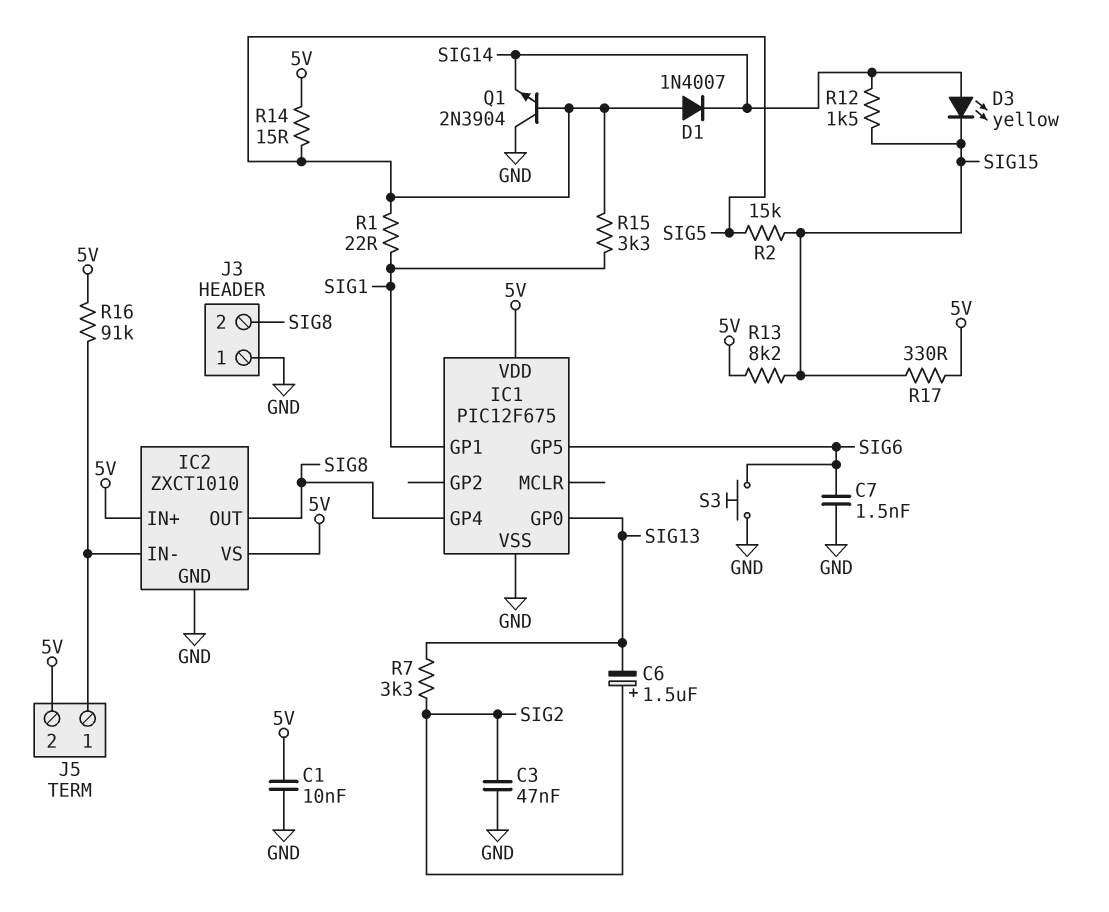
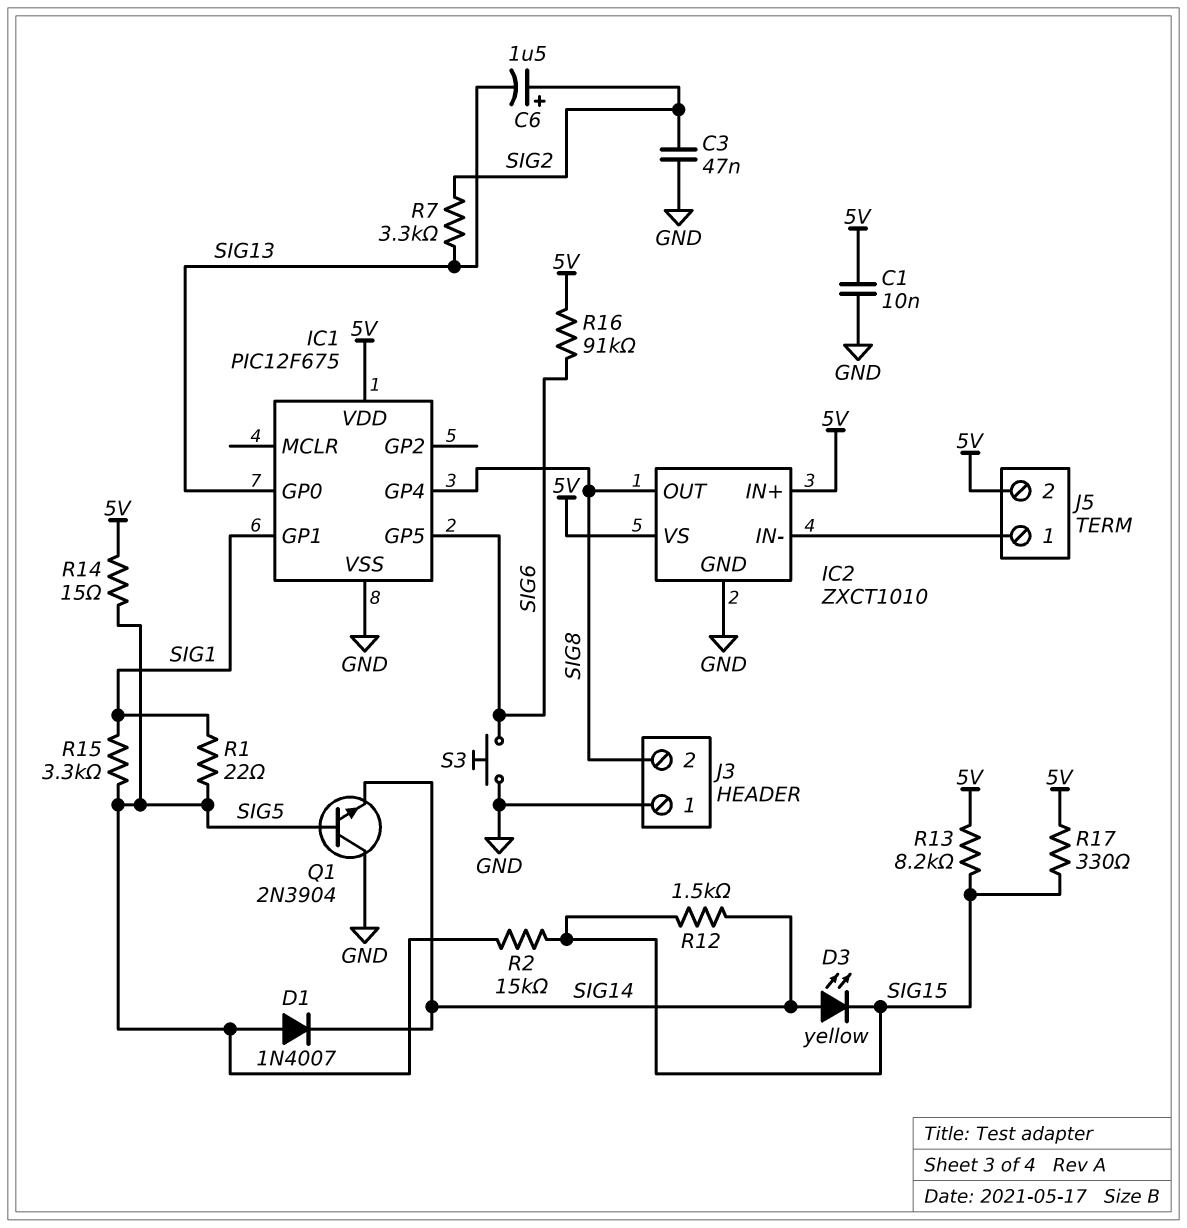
C7: 1.5nF (GND, SIG6) -> none
R16: 91k (5V, IC2/IN-) -> 91k (5V, SIG6)

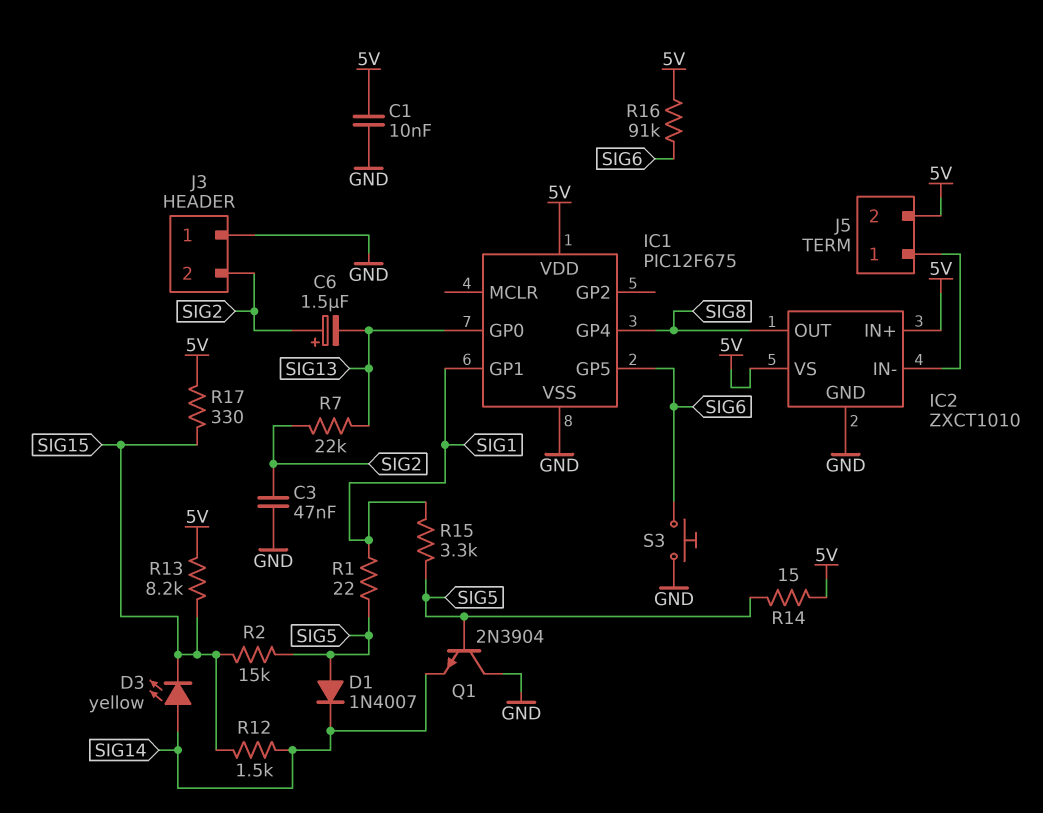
J3 pin 2: SIG8 -> SIG2
R7: 3.3k (SIG2, SIG13) -> 22k (SIG2, SIG13)

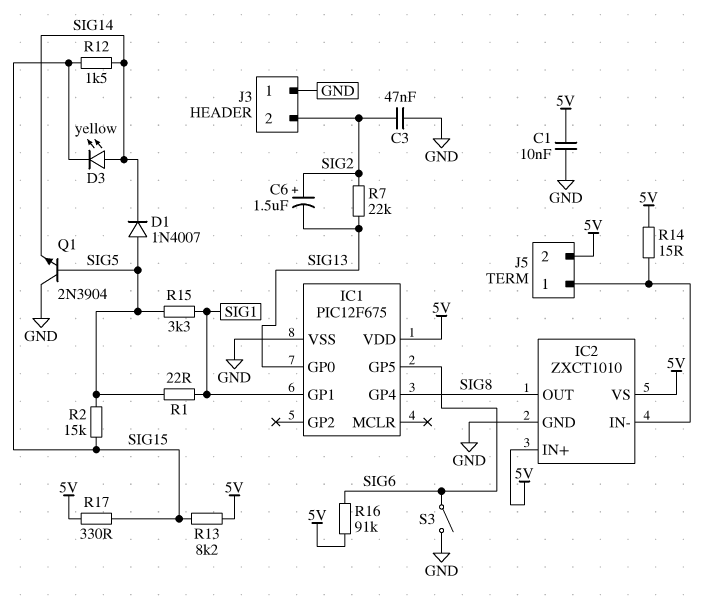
R14: 15 (5V, SIG5) -> 15 (5V, IC2/IN-)
S3: button (GND, SIG6) -> switch (GND, SIG6)

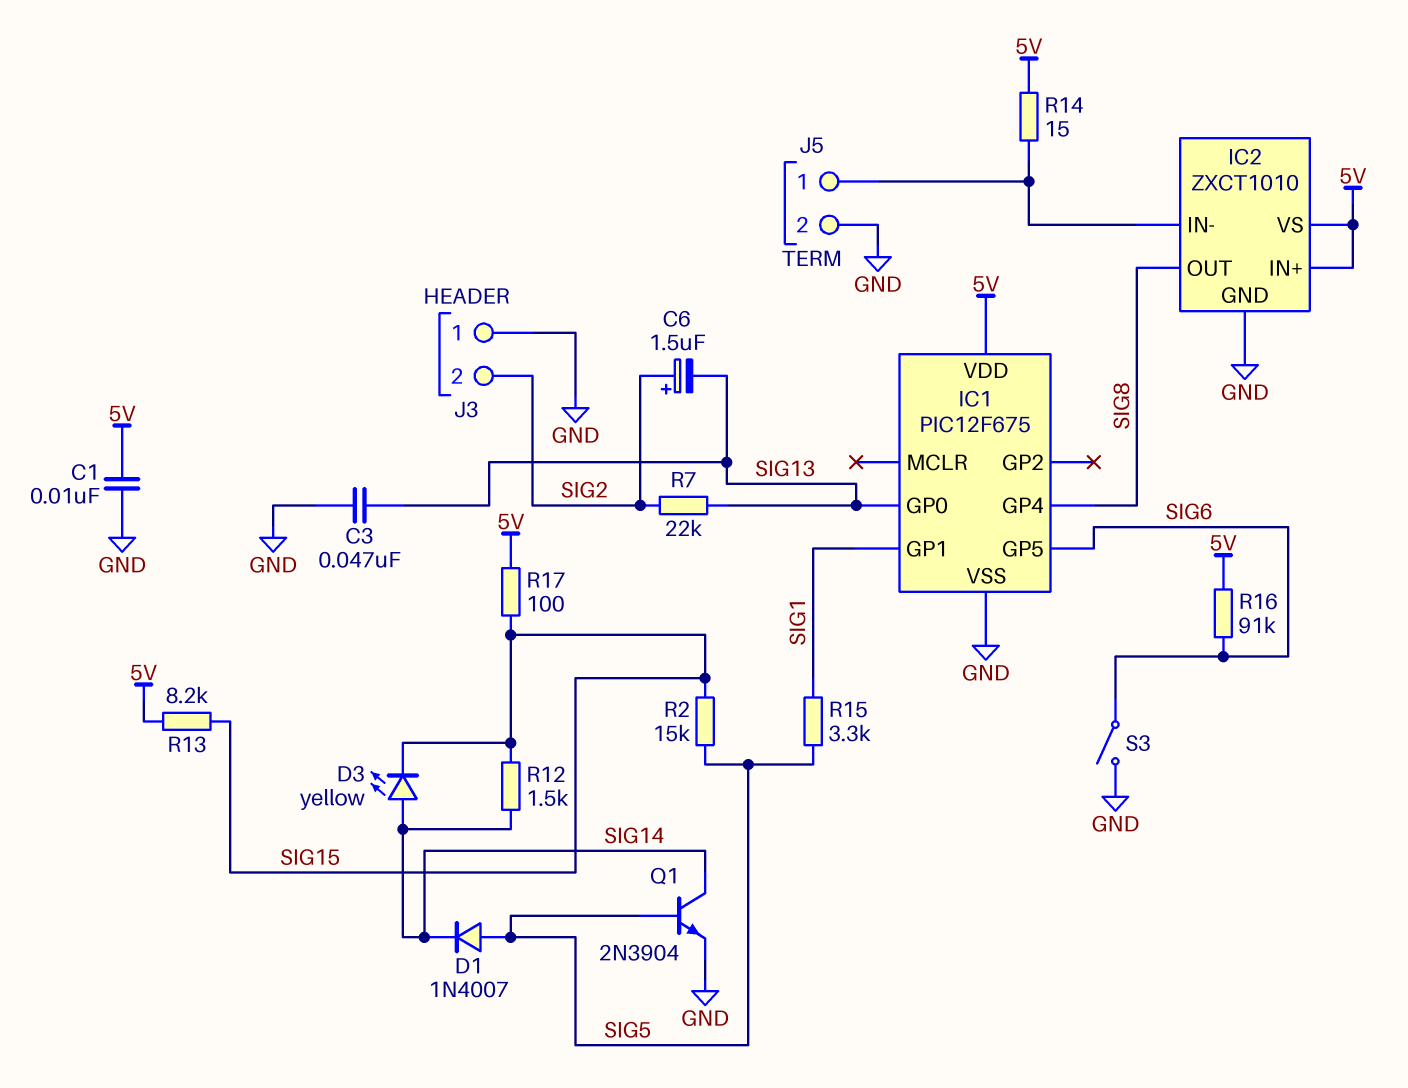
C3: 47nF (GND, SIG2) -> 47nF (GND, SIG13)
J5 pin 2: 5V -> GND
Q1: NPN 2N3904 (B SIG5, C GND, E SIG14) -> NPN 2N3904 (B SIG5, C SIG14, E GND)
R1: 22 (SIG1, SIG5) -> none
R17: 330 (5V, SIG15) -> 100 (5V, SIG15)

